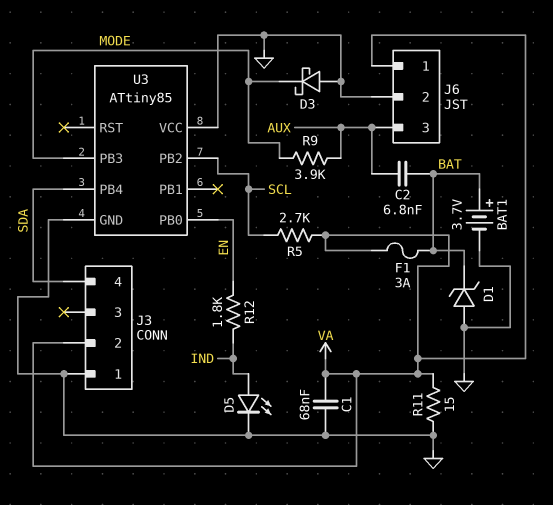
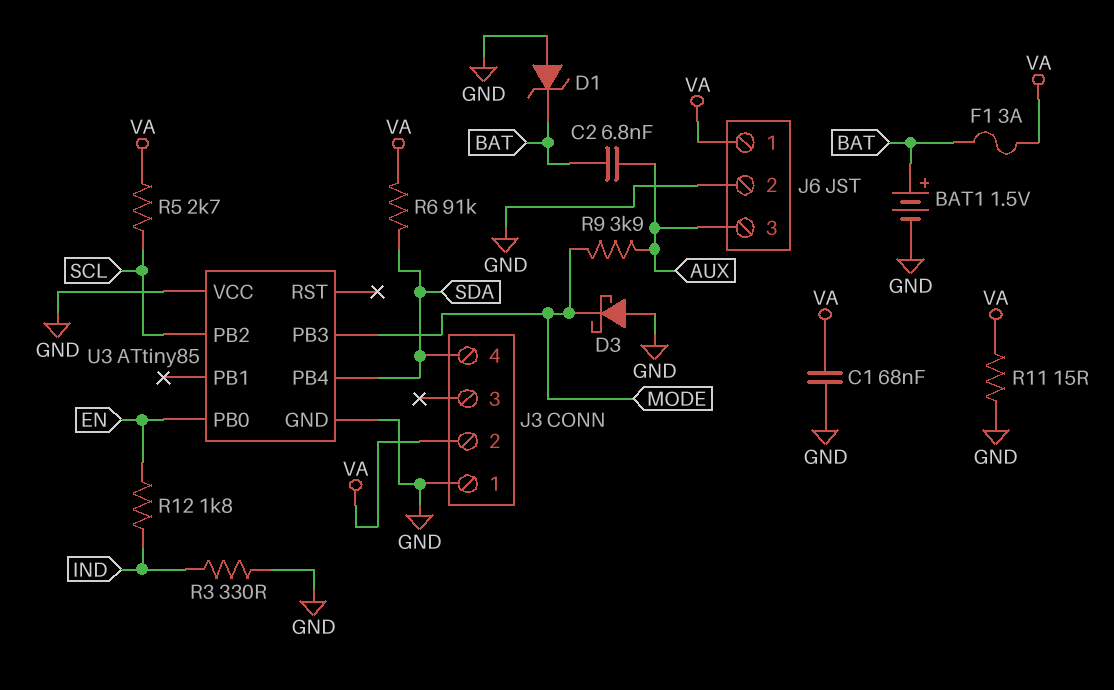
BAT1: 3.7V (plus BAT, minus GND) -> 1.5V (plus BAT, minus GND)
D5: LED (A IND, K GND) -> none
R3: none -> 330 (GND, IND)
R6: none -> 91k (SDA, VA)

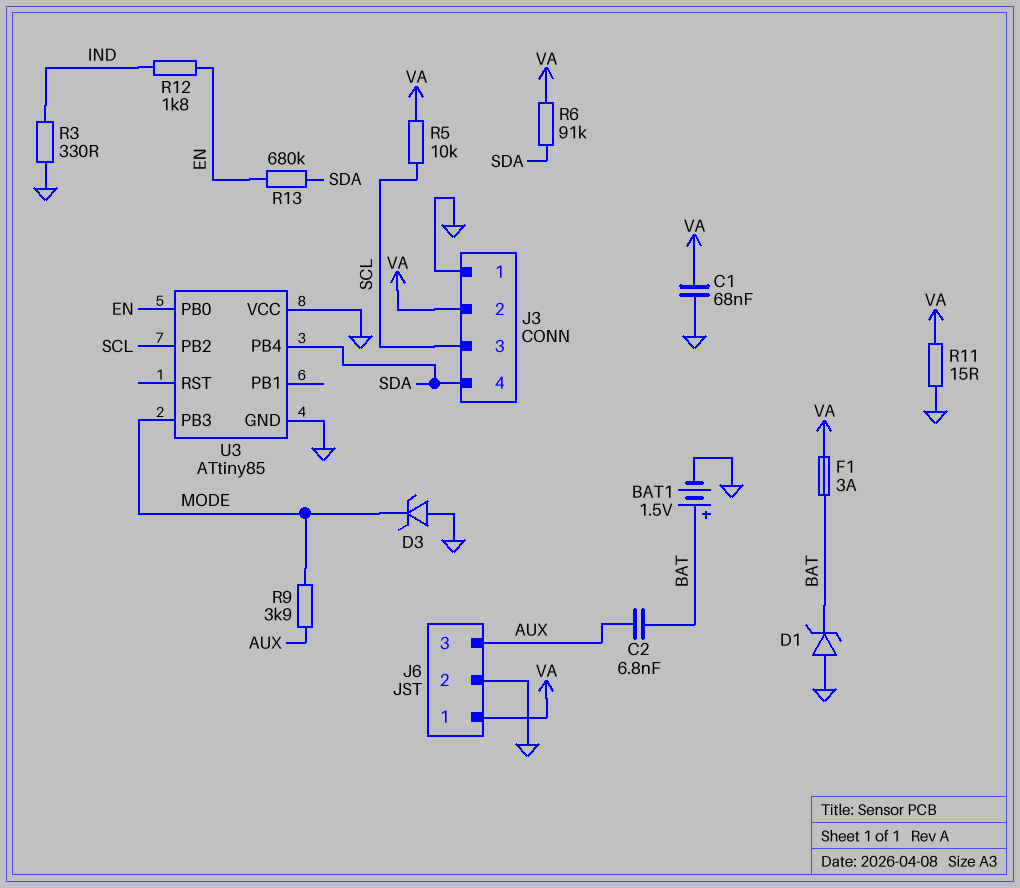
D3: schottky (A GND, K MODE) -> zener (A GND, K MODE)
J3 pin 3: none -> SCL
R5: 2.7k (SCL, VA) -> 10k (SCL, VA)
R13: none -> 680k (EN, SDA)

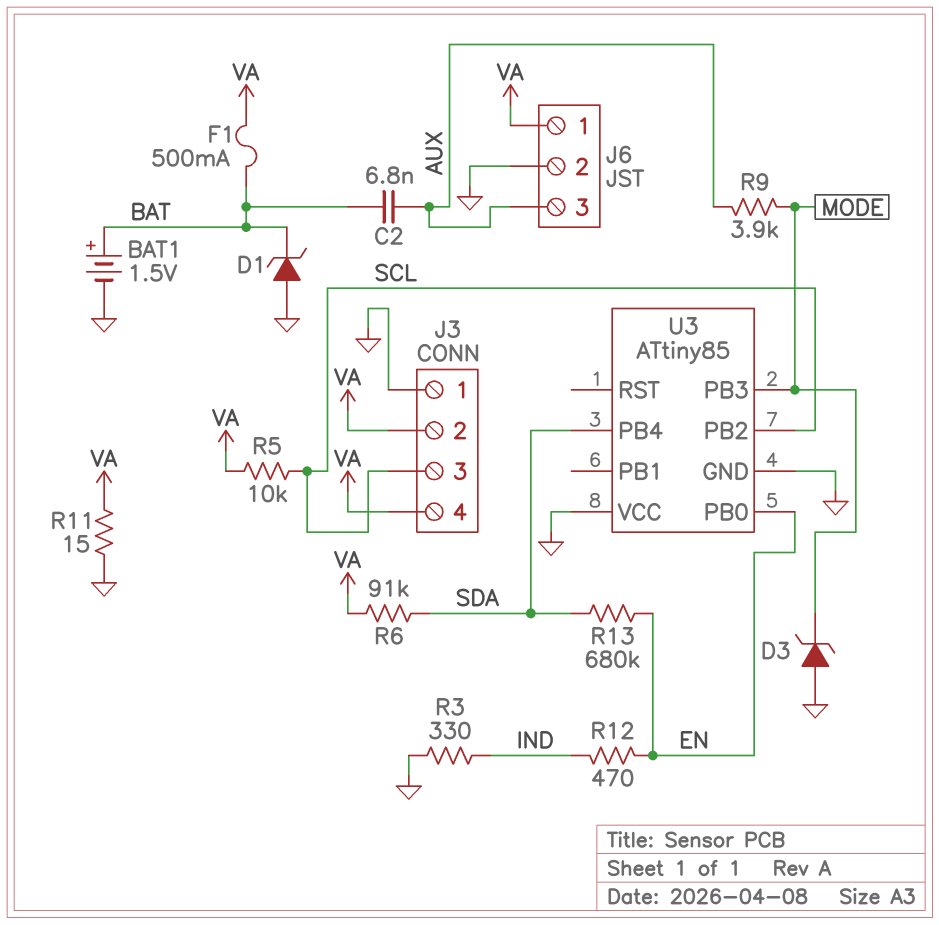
C1: 68nF (GND, VA) -> none
F1: 3A (BAT, VA) -> 500mA (BAT, VA)
J3 pin 4: SDA -> VA
R12: 1.8k (EN, IND) -> 470 (EN, IND)

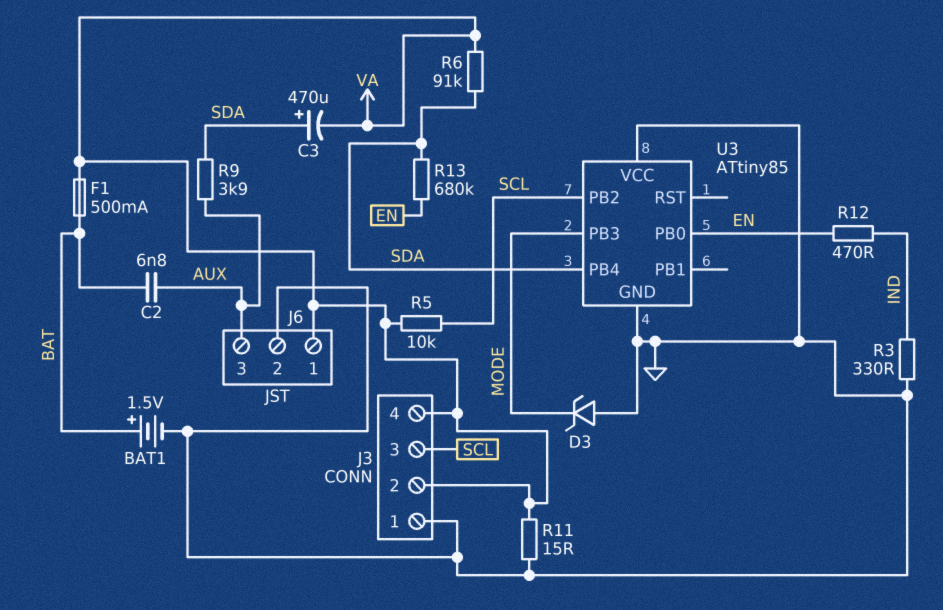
C3: none -> 470uF (plus SDA, minus VA)
D1: zener (A GND, K BAT) -> none
R9: 3.9k (AUX, MODE) -> 3.9k (AUX, SDA)

